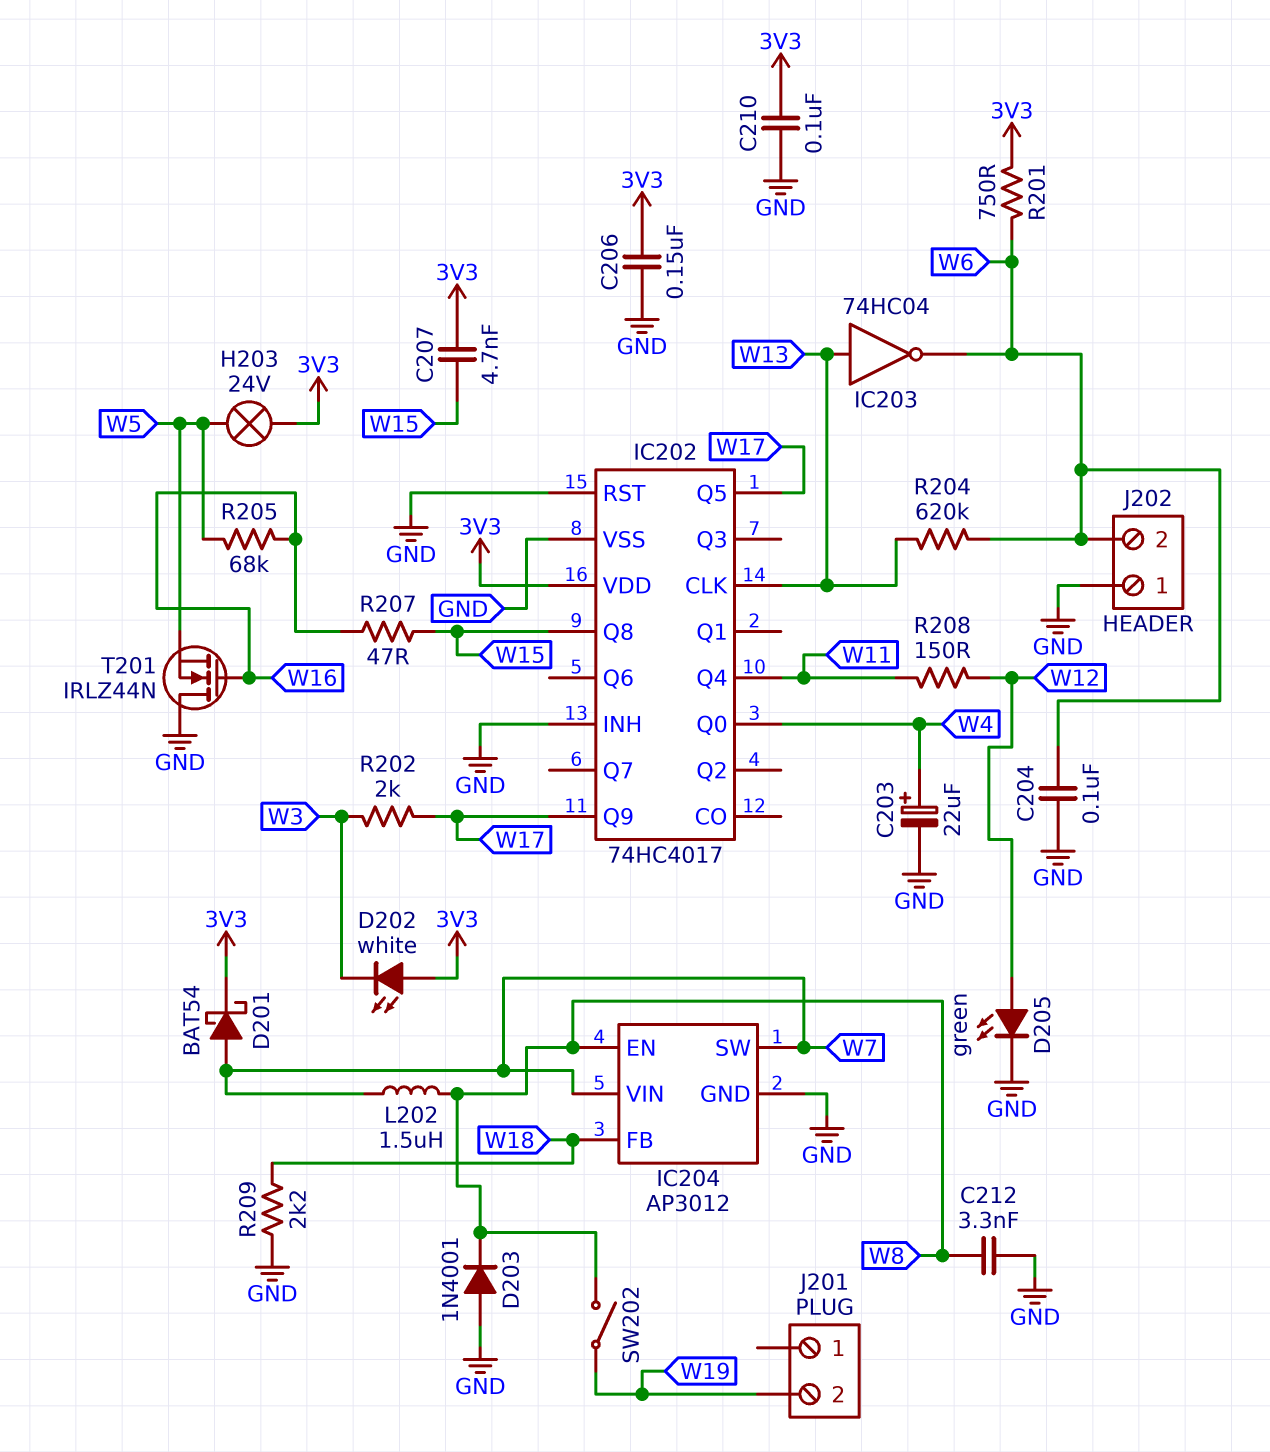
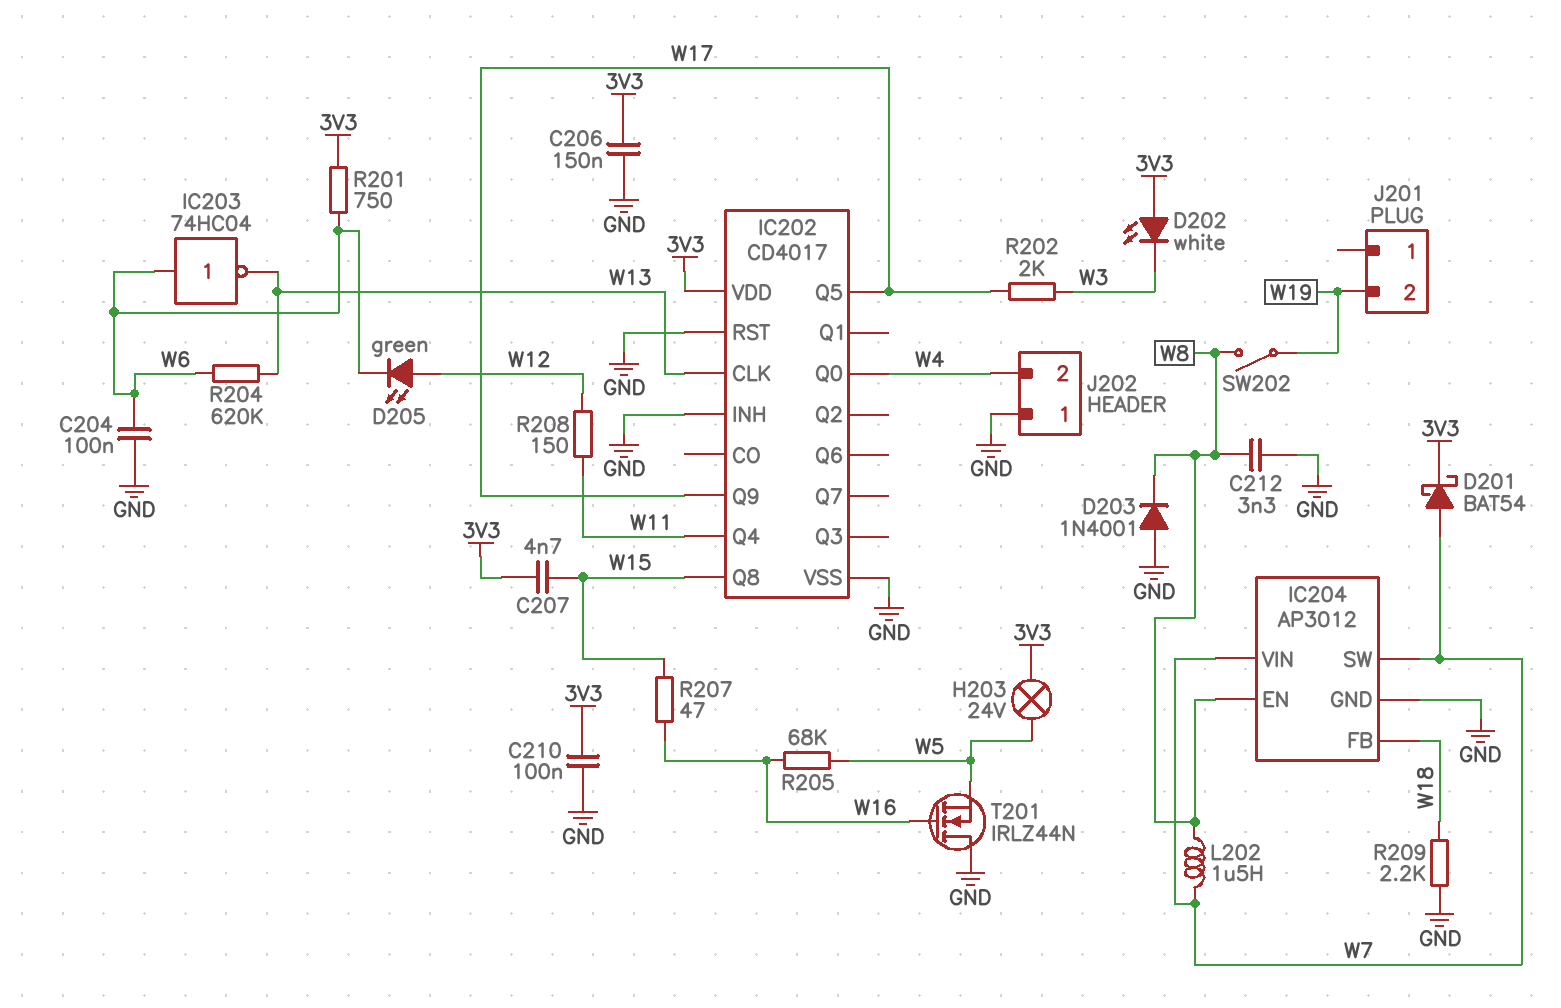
C203: 22uF (plus W4, minus GND) -> none
D205: LED green (A W12, K GND) -> LED green (A W12, K W6)
IC202: 74HC4017 -> CD4017
IC203: NOT 74HC04 (in W13, out W6) -> NOT 74HC04 (in W6, out W13)
J202 pin 2: W6 -> W4

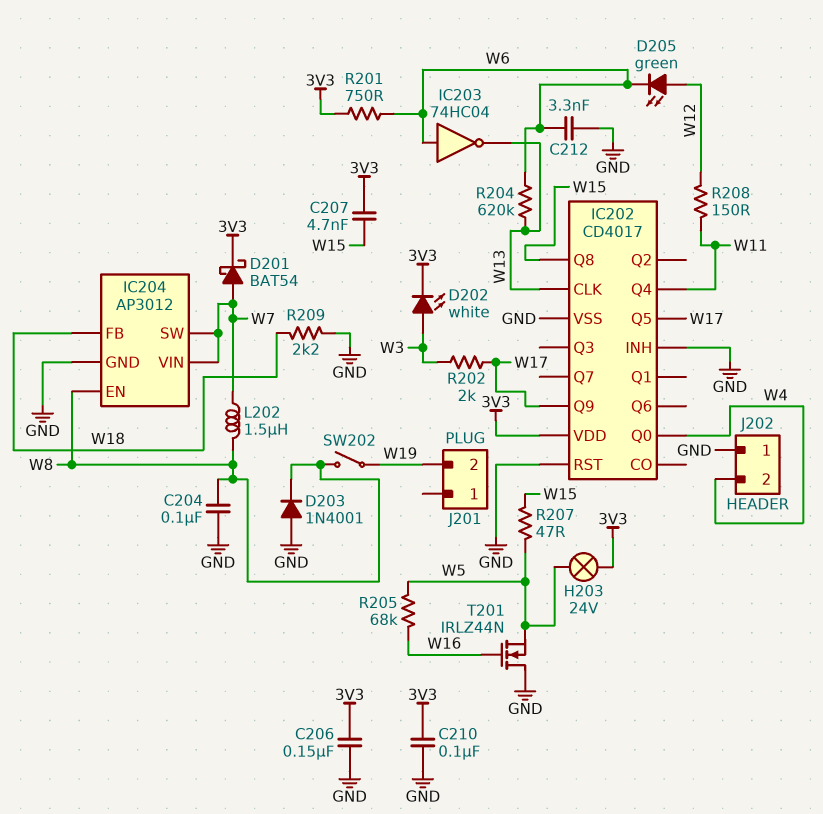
C204: 100nF (GND, W6) -> 100nF (GND, W8)
C212: 3.3nF (GND, W8) -> 3.3nF (GND, W6)
D202: LED white (A 3V3, K W3) -> LED white (A W3, K 3V3)
R207: 47 (W15, W16) -> 47 (W5, W15)

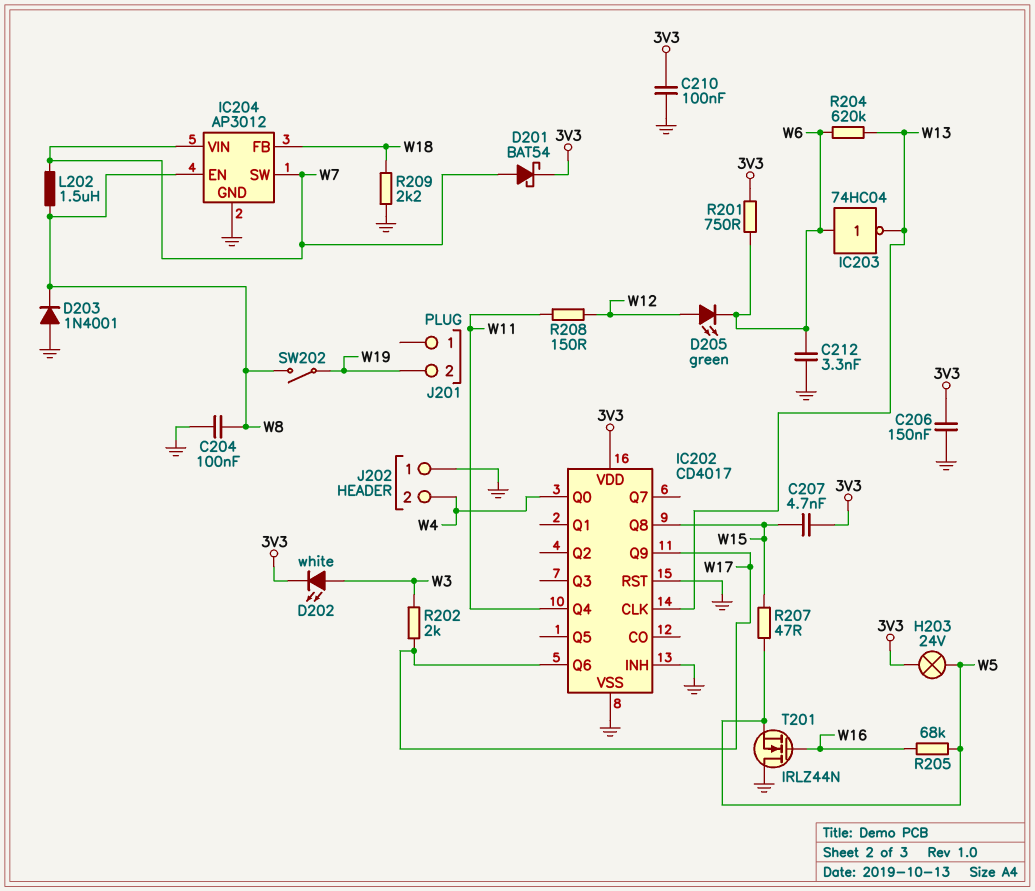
IC202 pin Q5: W17 -> none
IC202 pin Q6: none -> W17

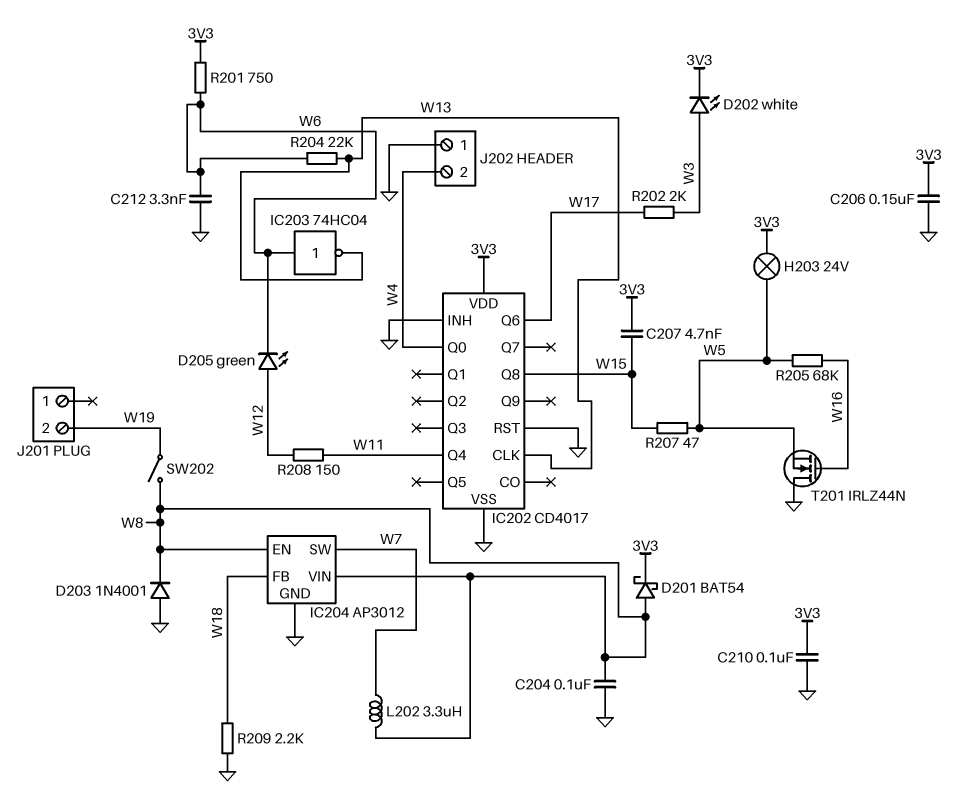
D201: schottky BAT54 (A W7, K 3V3) -> schottky BAT54 (A W8, K 3V3)
IC202 pin Q9: W17 -> none
IC204 pin VIN: W7 -> W8
L202: 1.5uH (W7, W8) -> 3.3uH (W7, W8)
R204: 620k (W6, W13) -> 22k (W6, W13)

